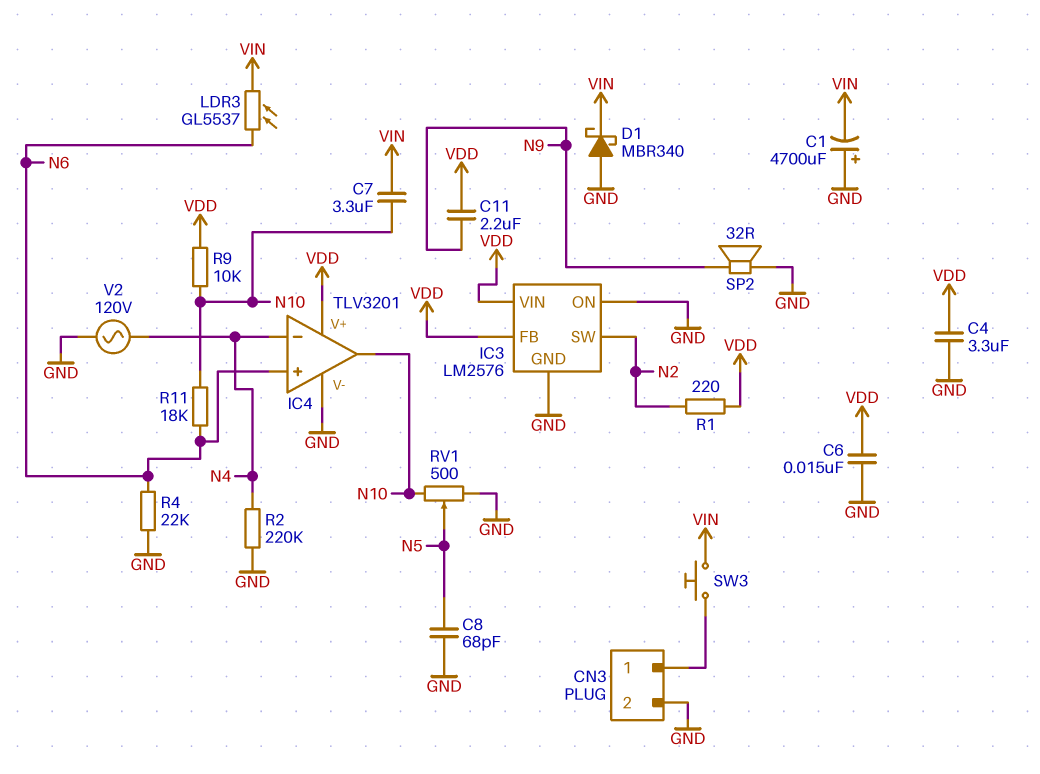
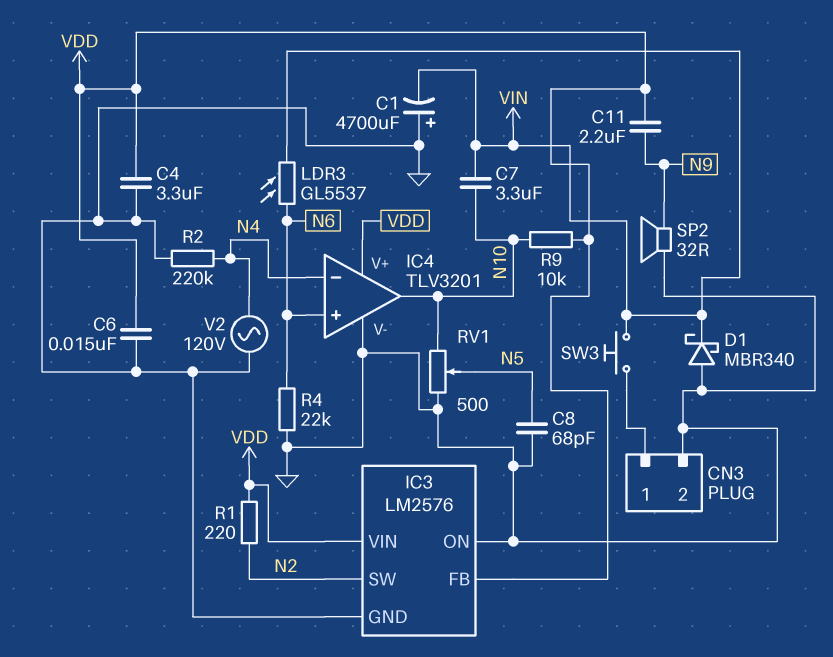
R11: 18k (N6, N10) -> none

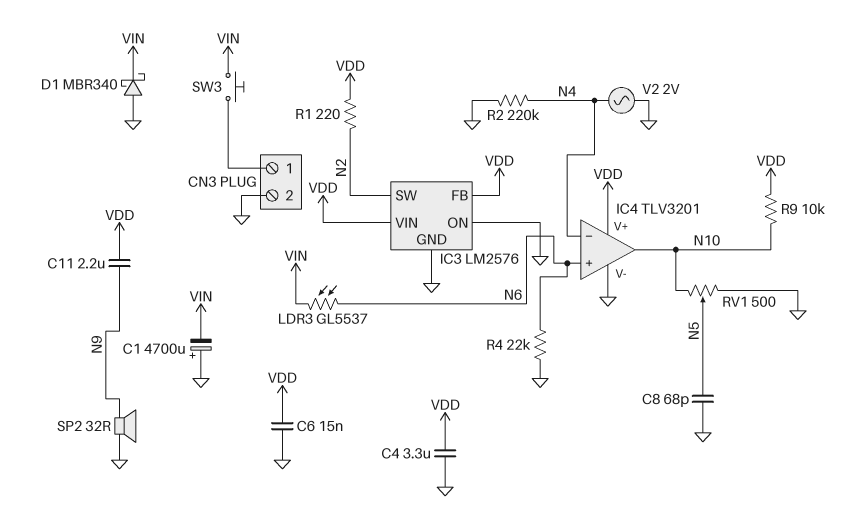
C7: 3.3uF (N10, VIN) -> none
V2: AC 120V (GND, N4) -> AC 2V (GND, N4)

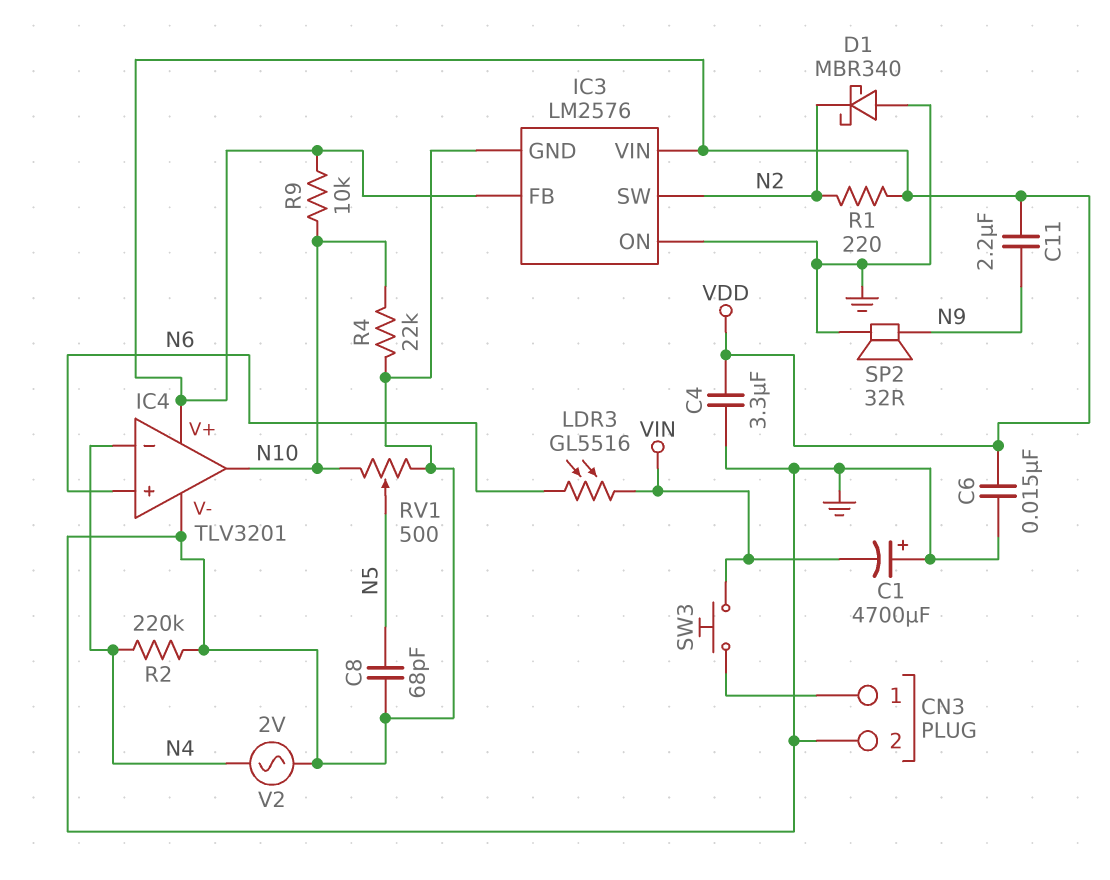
D1: schottky MBR340 (A GND, K VIN) -> schottky MBR340 (A GND, K N2)
LDR3: GL5537 (N6, VIN) -> GL5516 (N6, VIN)
R4: 22k (GND, N6) -> 22k (GND, N10)

